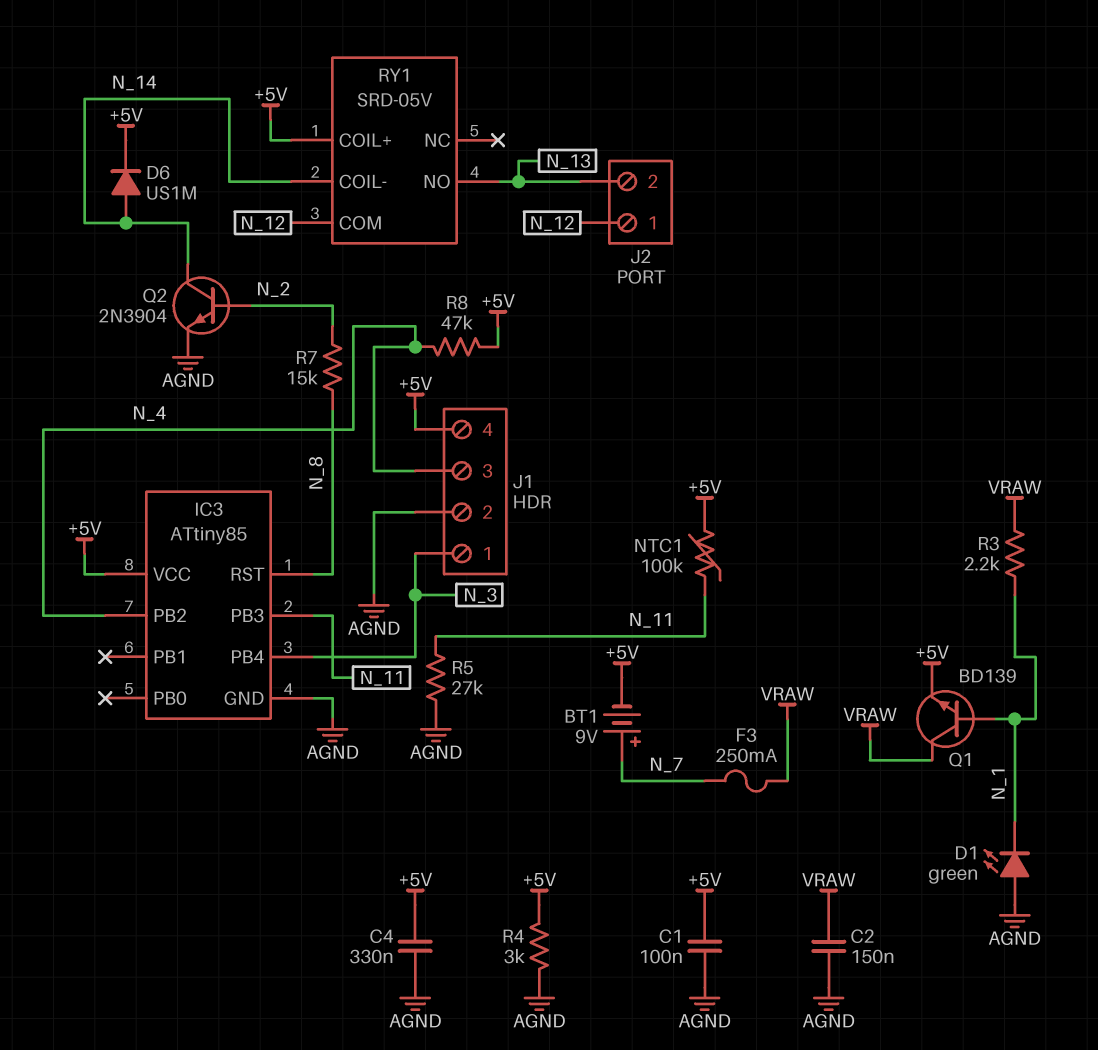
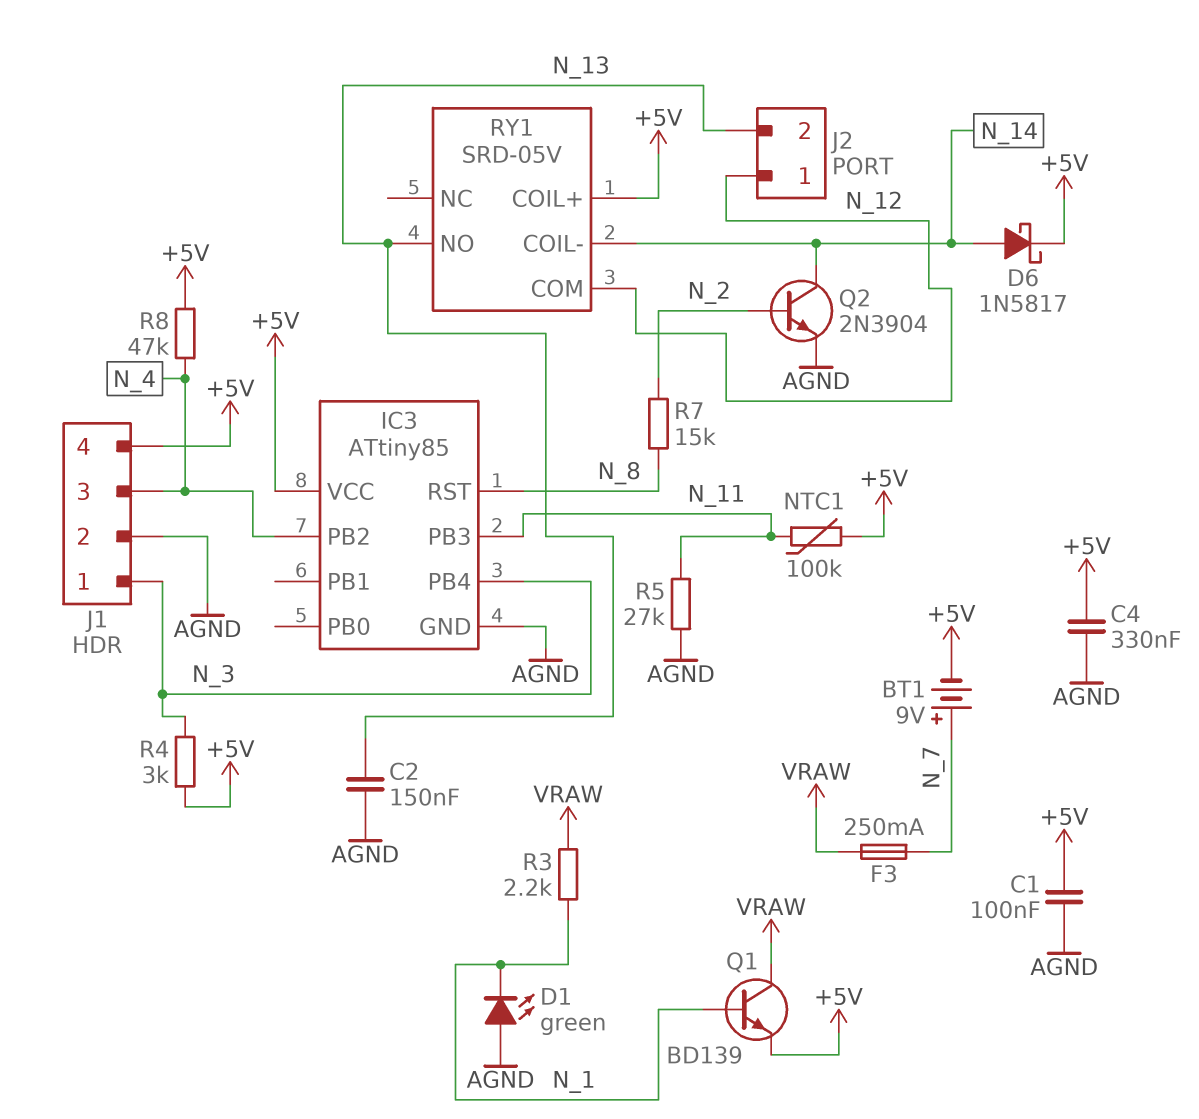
C2: 150nF (AGND, VRAW) -> 150nF (AGND, N_13)
D6: diode US1M (A N_14, K +5V) -> schottky 1N5817 (A N_14, K +5V)
R4: 3k (+5V, AGND) -> 3k (+5V, N_3)

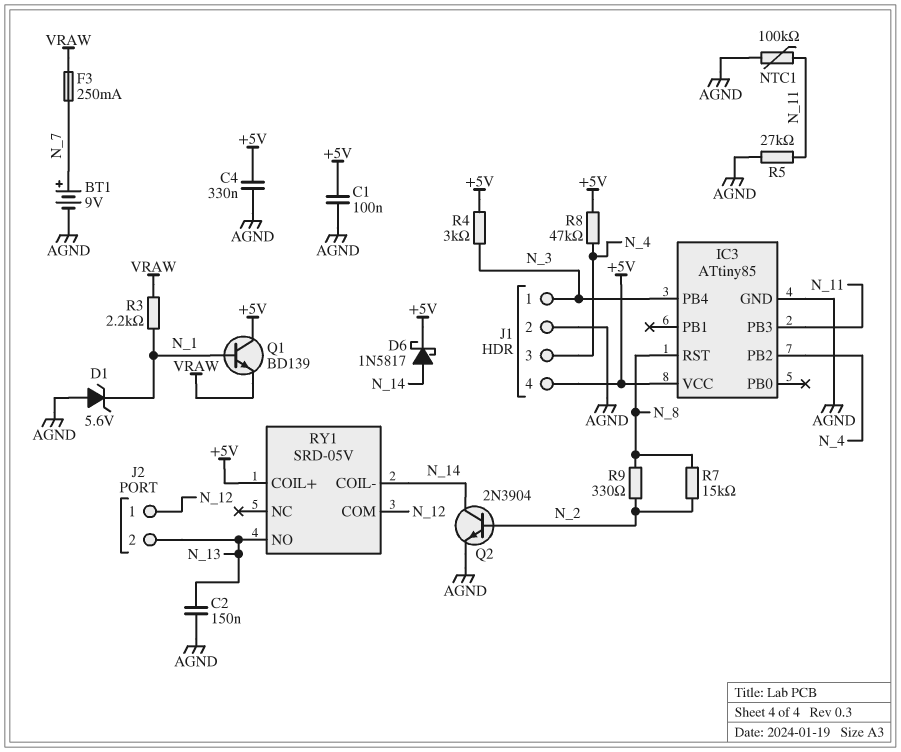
BT1: 9V (plus N_7, minus +5V) -> 9V (plus N_7, minus AGND)
D1: LED green (A AGND, K N_1) -> zener 5.6V (A AGND, K N_1)
NTC1: 100k (+5V, N_11) -> 100k (AGND, N_11)
Q1: NPN BD139 (B N_1, C VRAW, E +5V) -> NPN BD139 (B N_1, C +5V, E VRAW)
R9: none -> 330 (N_2, N_8)

